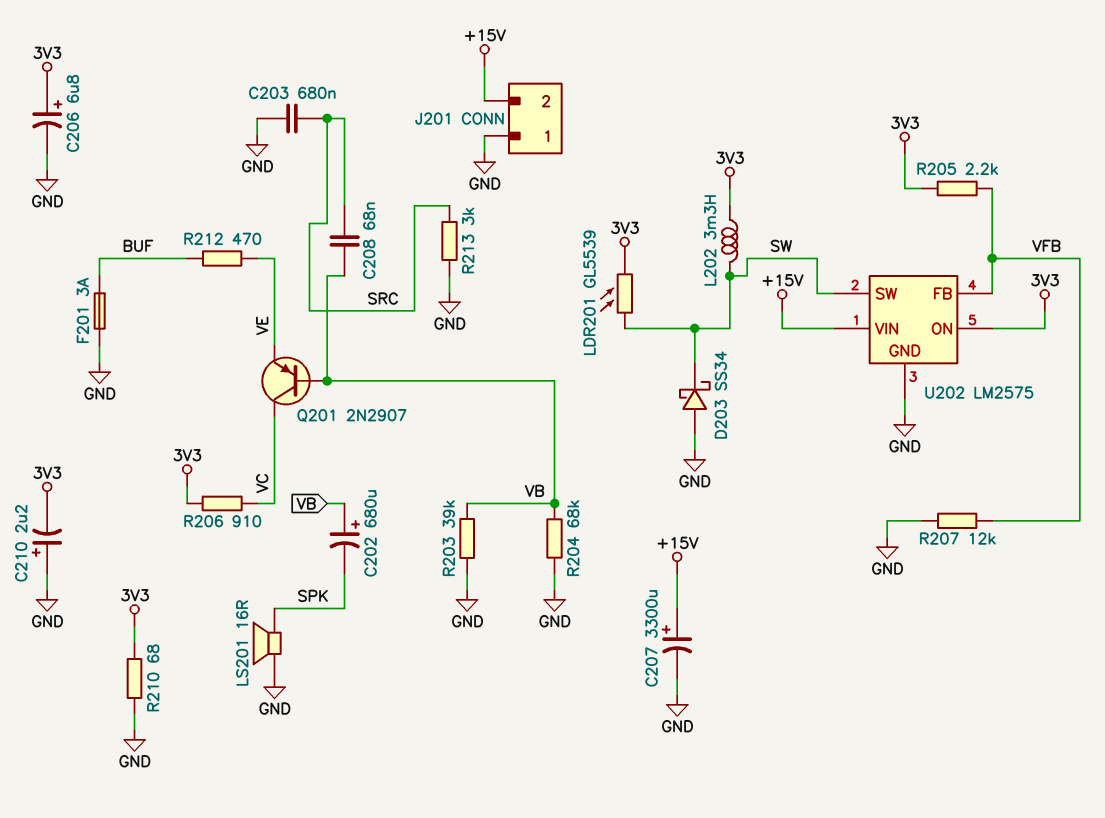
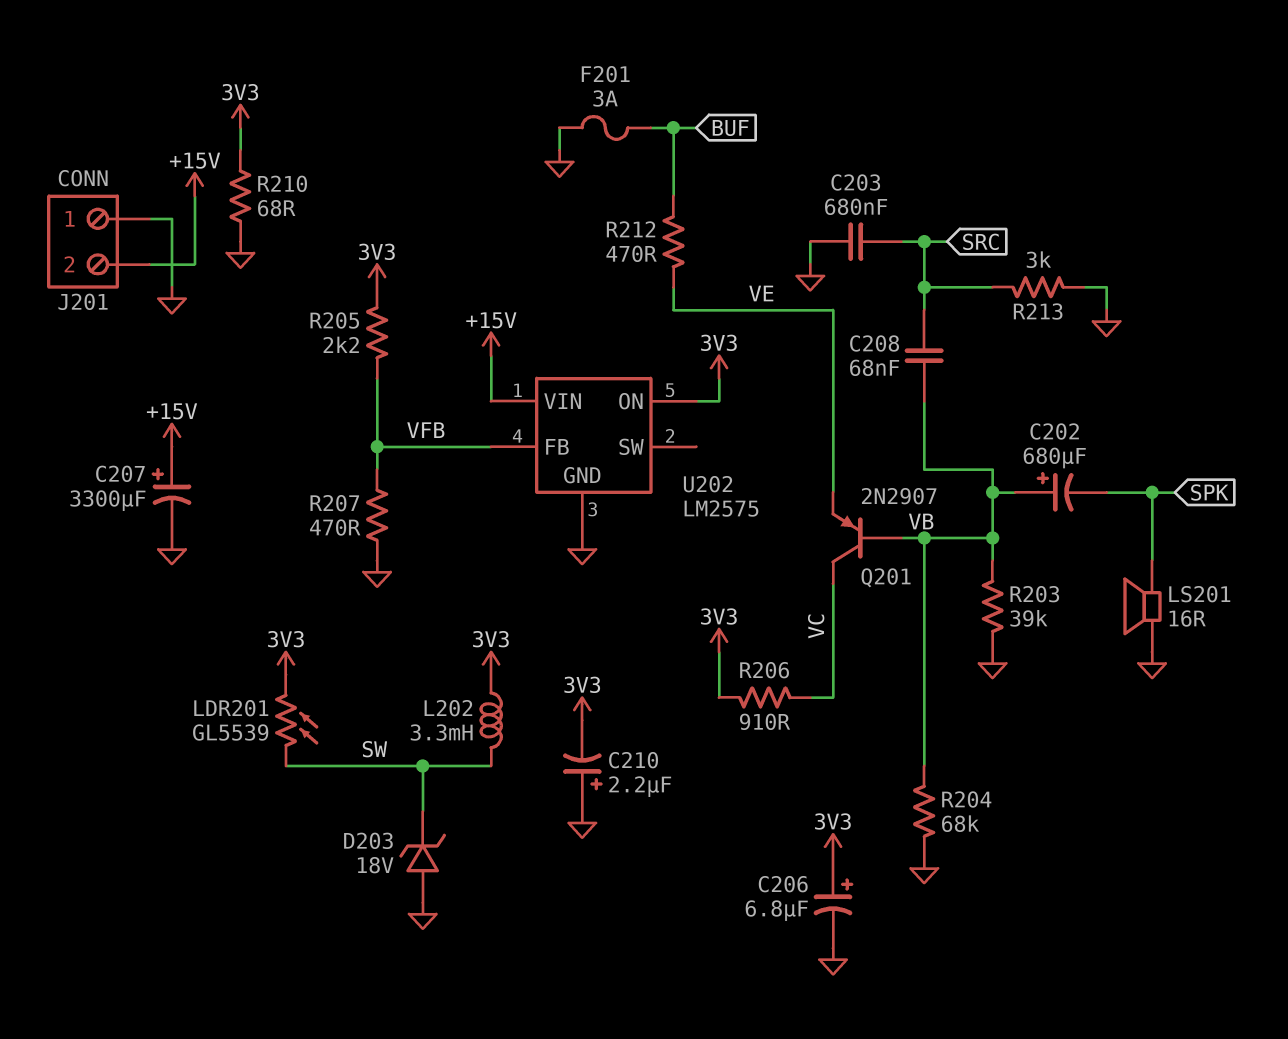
D203: schottky SS34 (A GND, K SW) -> zener 18V (A GND, K SW)
R207: 12k (GND, VFB) -> 470 (GND, VFB)
U202 pin SW: SW -> none

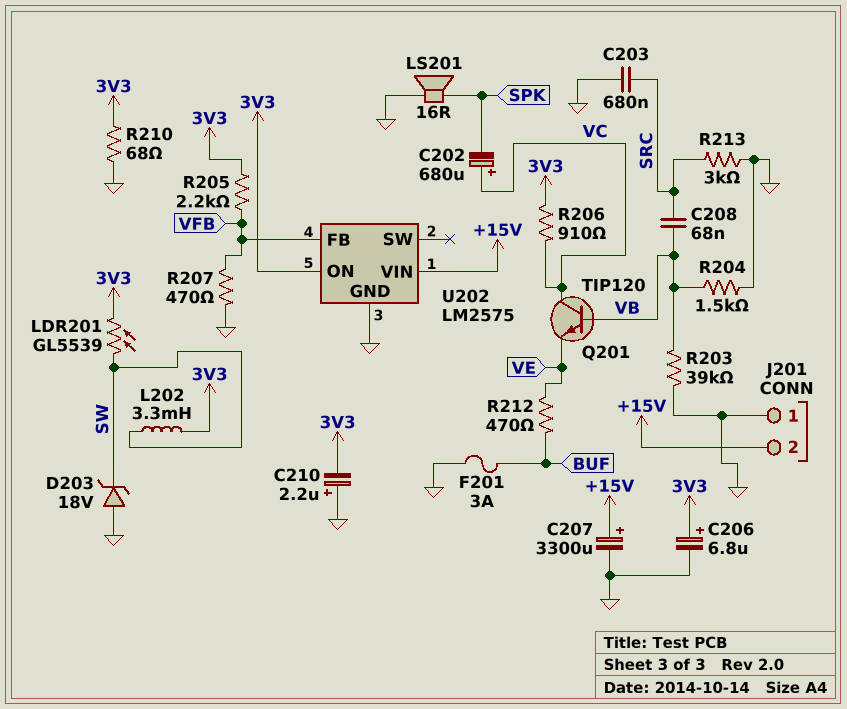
C202: 680uF (plus VB, minus SPK) -> 680uF (plus VC, minus SPK)
Q201: PNP 2N2907 (B VB, C VC, E VE) -> NPN TIP120 (B VB, C VC, E VE)
R204: 68k (GND, VB) -> 1.5k (GND, VB)

